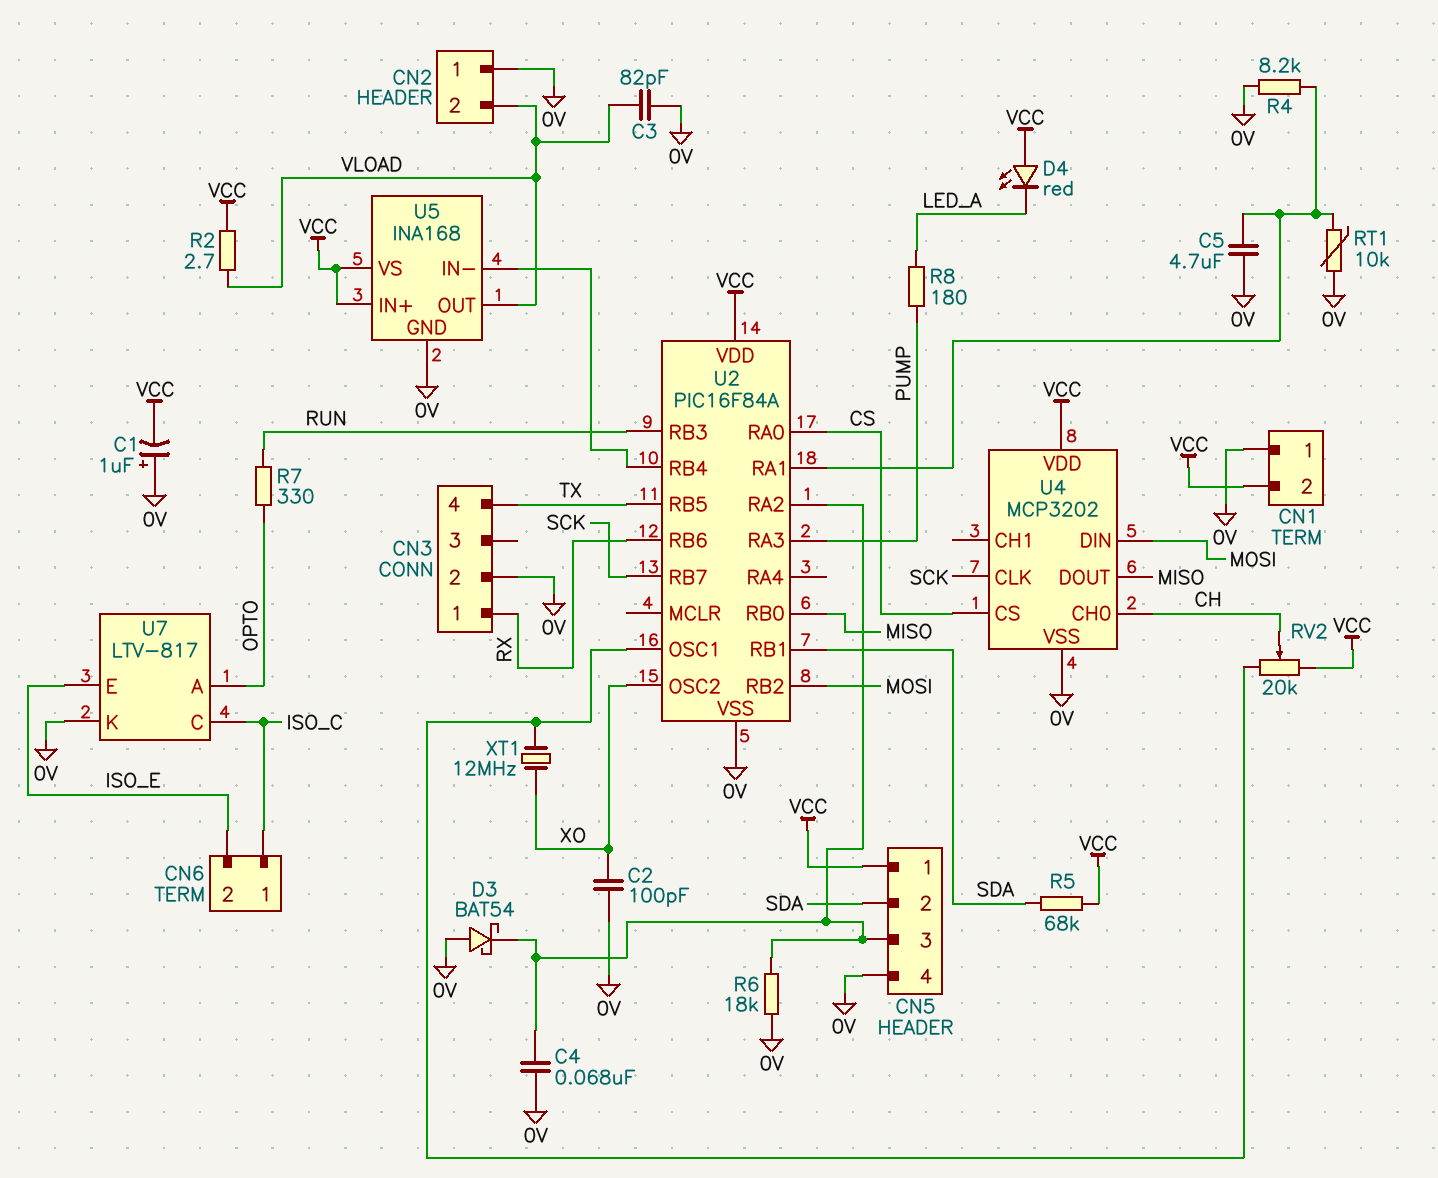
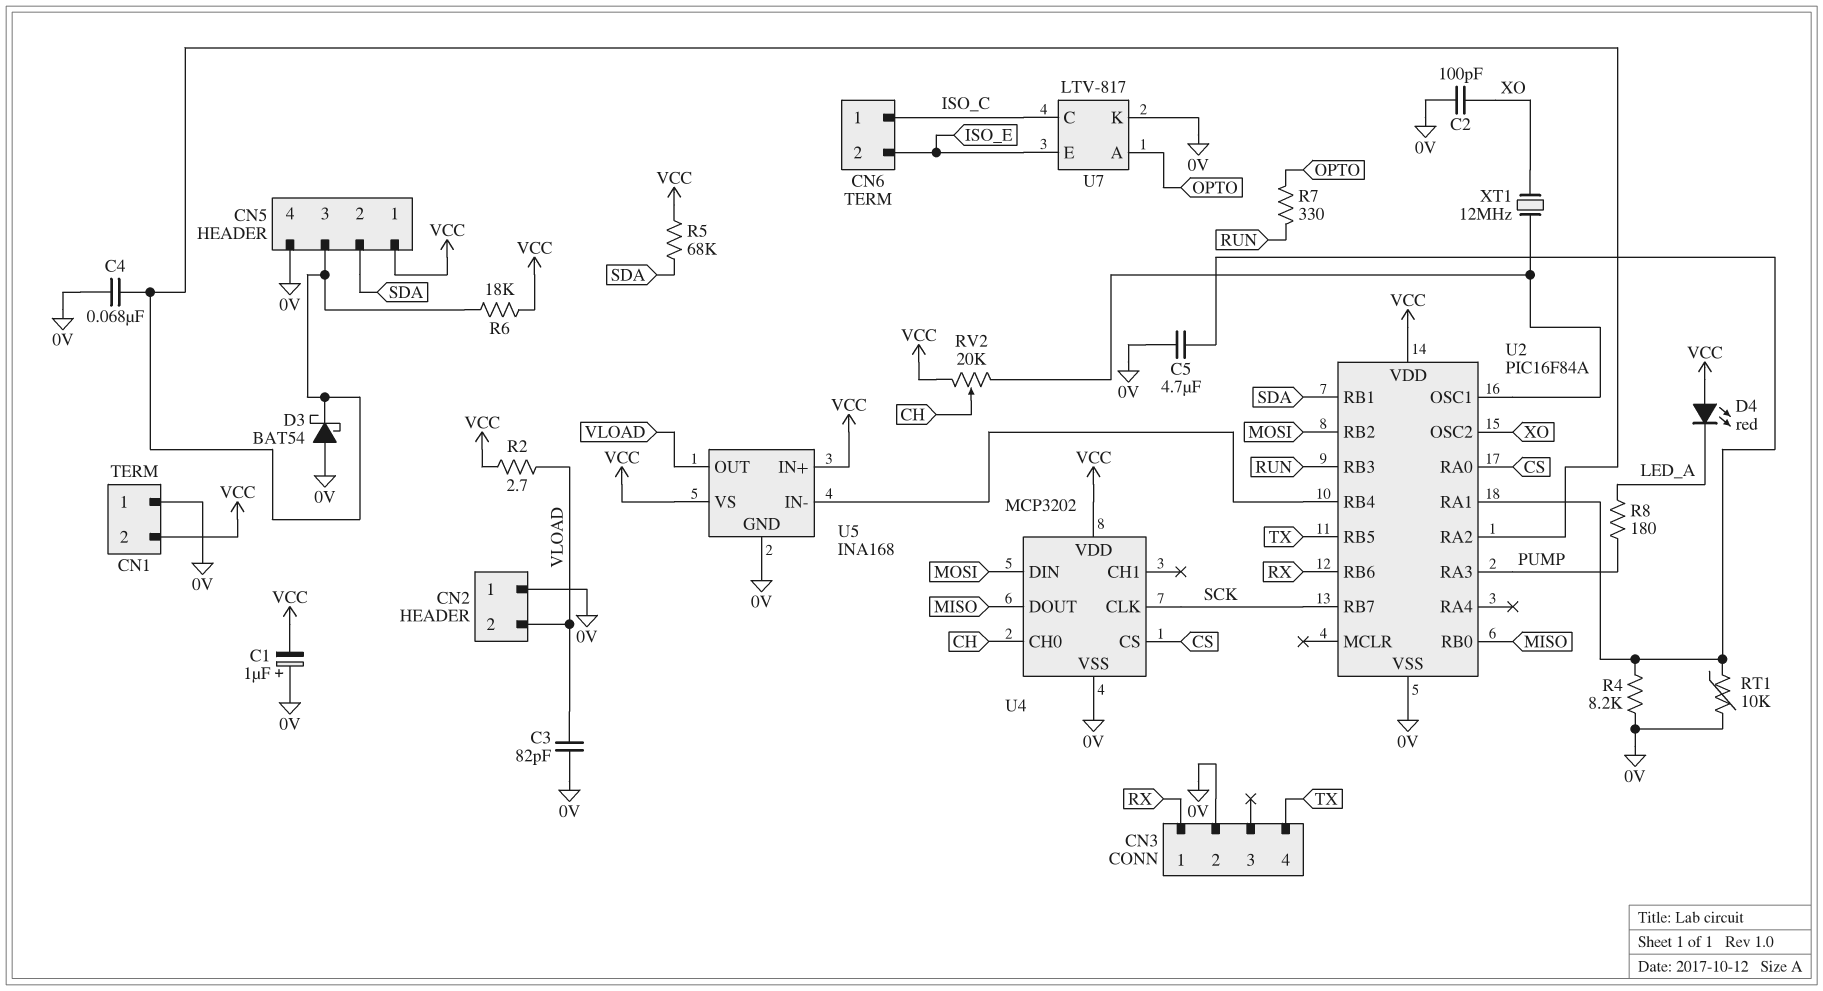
R6: 18k (0V, CN5/3) -> 18k (CN5/3, VCC)

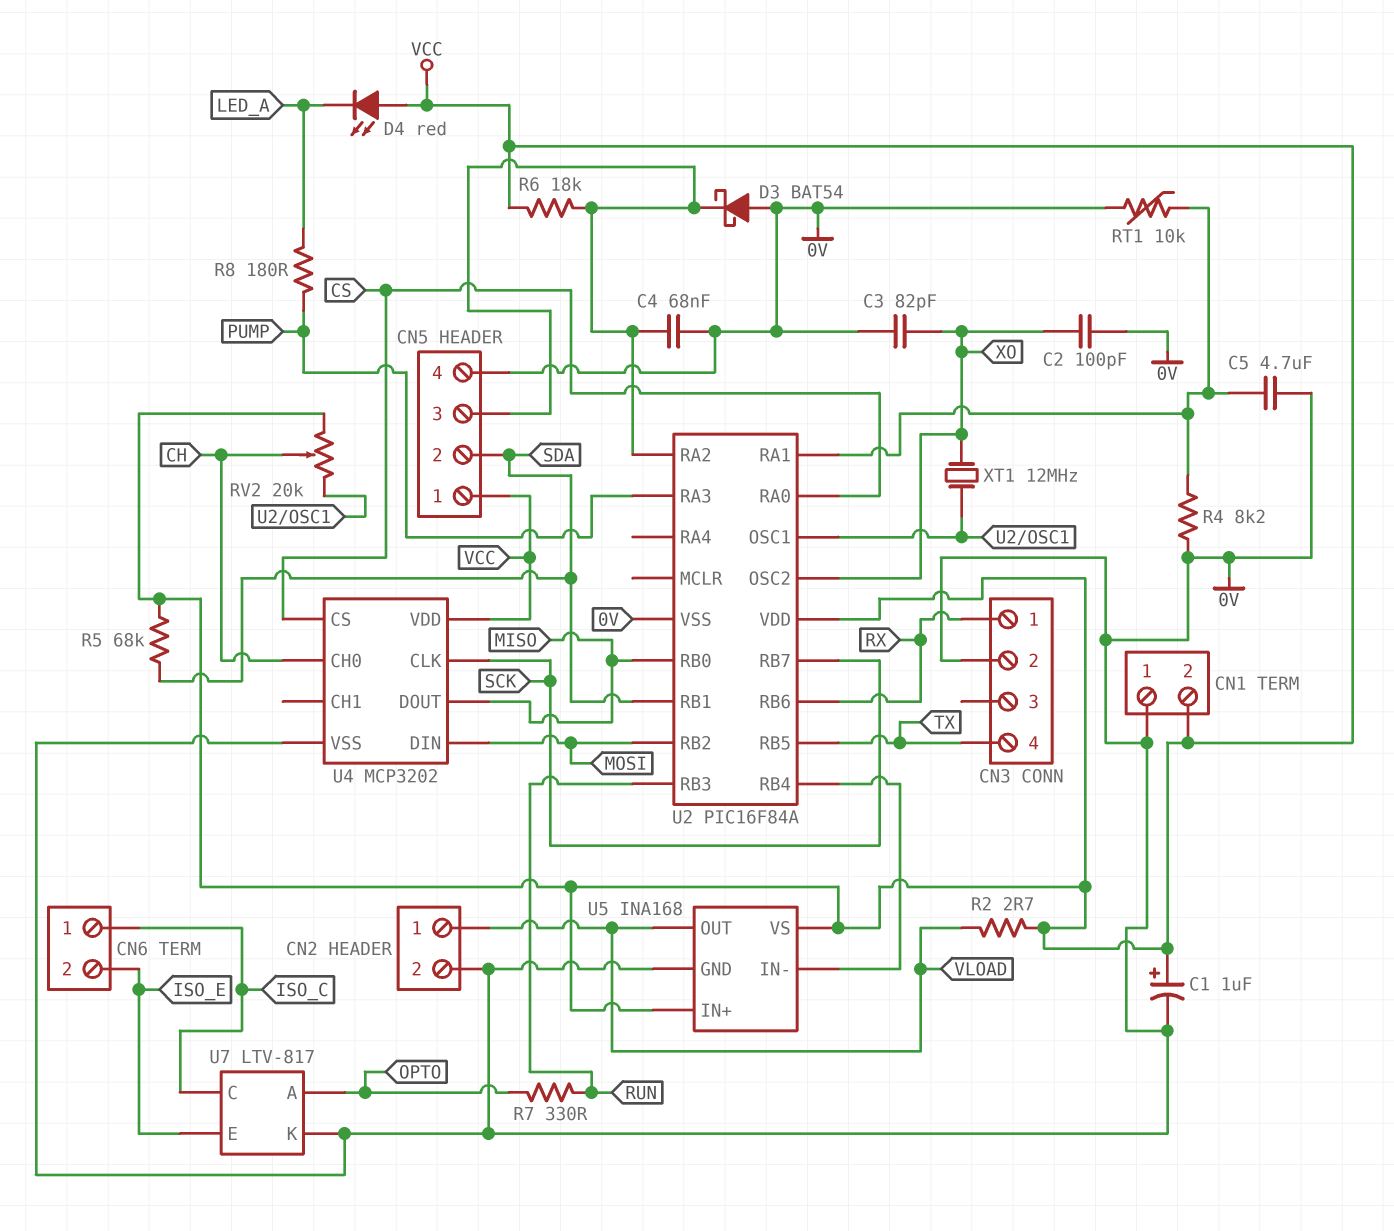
C1: 1uF (plus 0V, minus VCC) -> 1uF (plus VCC, minus 0V)
C3: 82pF (0V, VLOAD) -> 82pF (0V, XO)
CN2 pin 1: 0V -> VLOAD
CN2 pin 2: VLOAD -> 0V

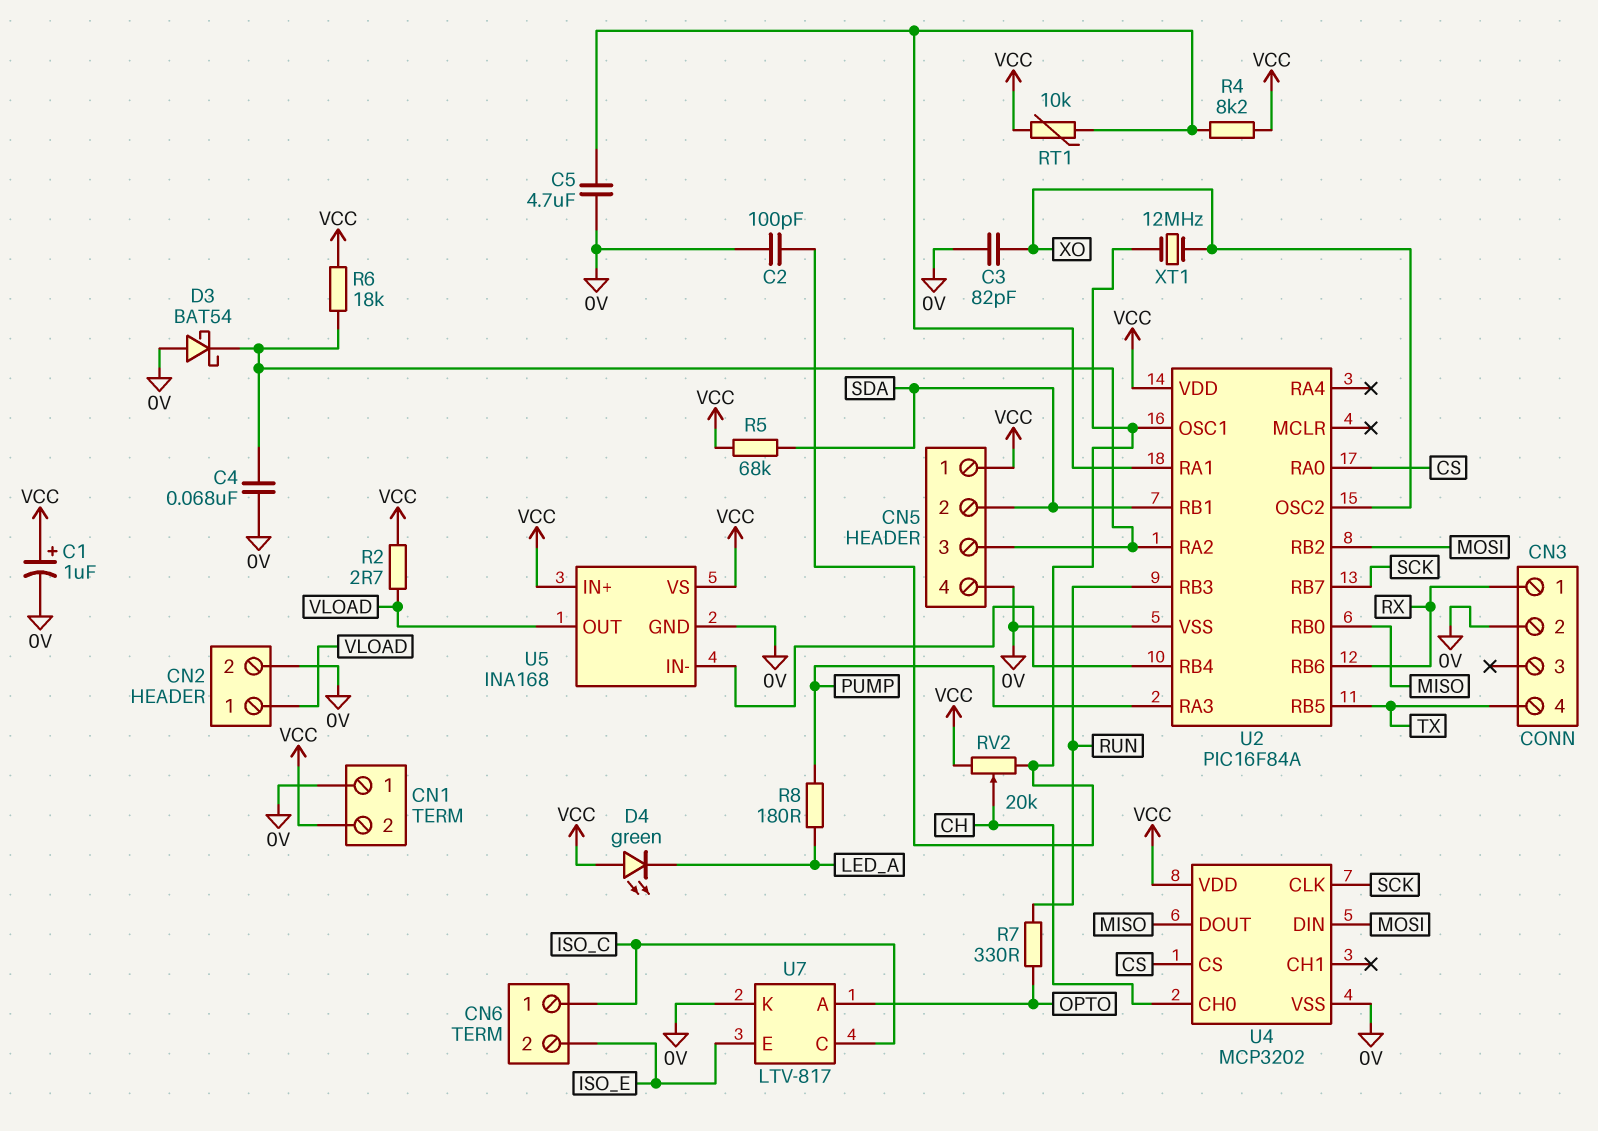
C2: 100pF (0V, XO) -> 100pF (0V, U2/OSC1)
D4: LED red (A VCC, K LED_A) -> LED green (A VCC, K LED_A)
R4: 8.2k (0V, U2/RA1) -> 8.2k (U2/RA1, VCC)
RT1: 10k (0V, U2/RA1) -> 10k (U2/RA1, VCC)

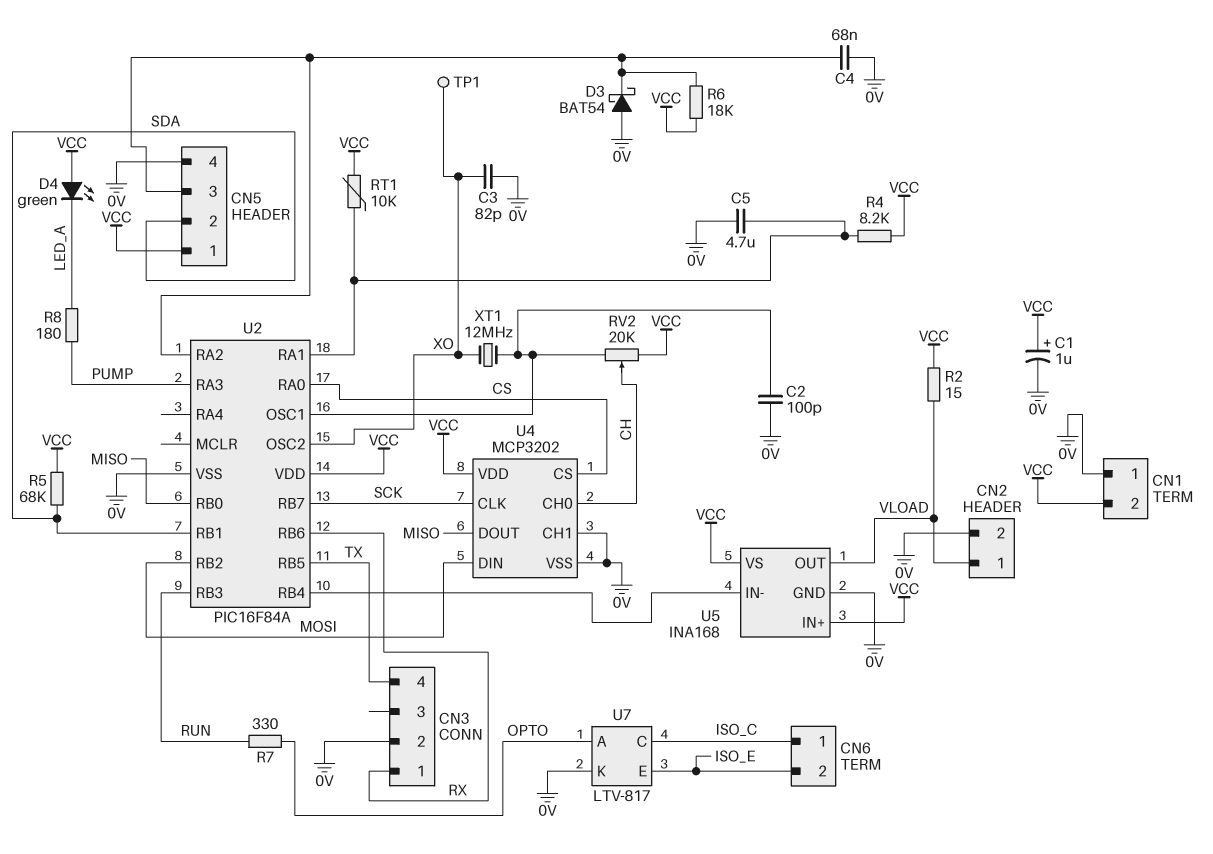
R2: 2.7 (VCC, VLOAD) -> 15 (VCC, VLOAD)
TP1: none -> test point (XO)
U4 pin CH1: none -> 0V

